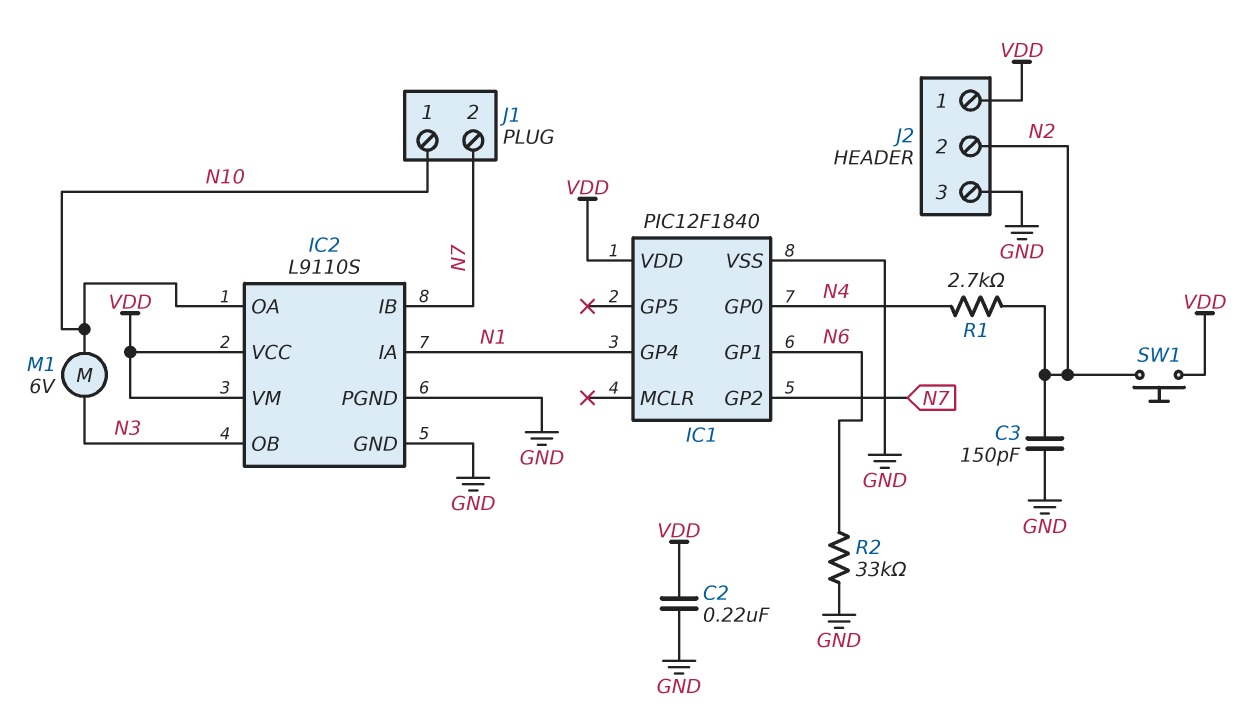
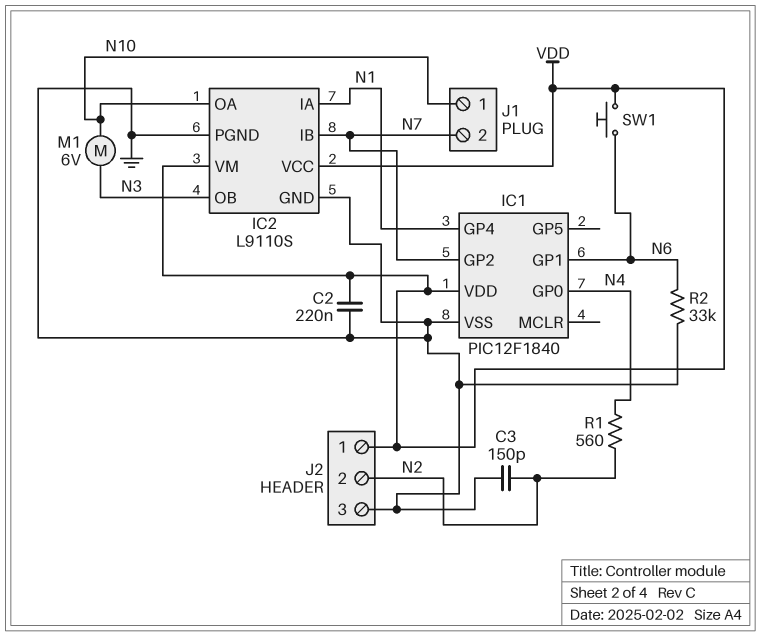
R1: 2.7k (N2, N4) -> 560 (N2, N4)
SW1: button (N2, VDD) -> button (N6, VDD)

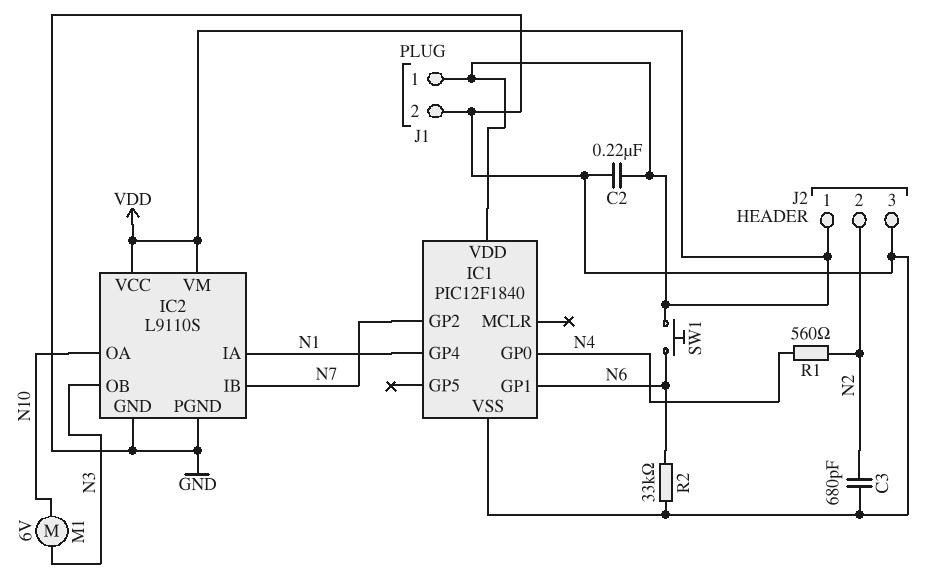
C3: 150pF (GND, N2) -> 680pF (GND, N2)
J1 pin 1: N10 -> VDD
J1 pin 2: N7 -> GND

